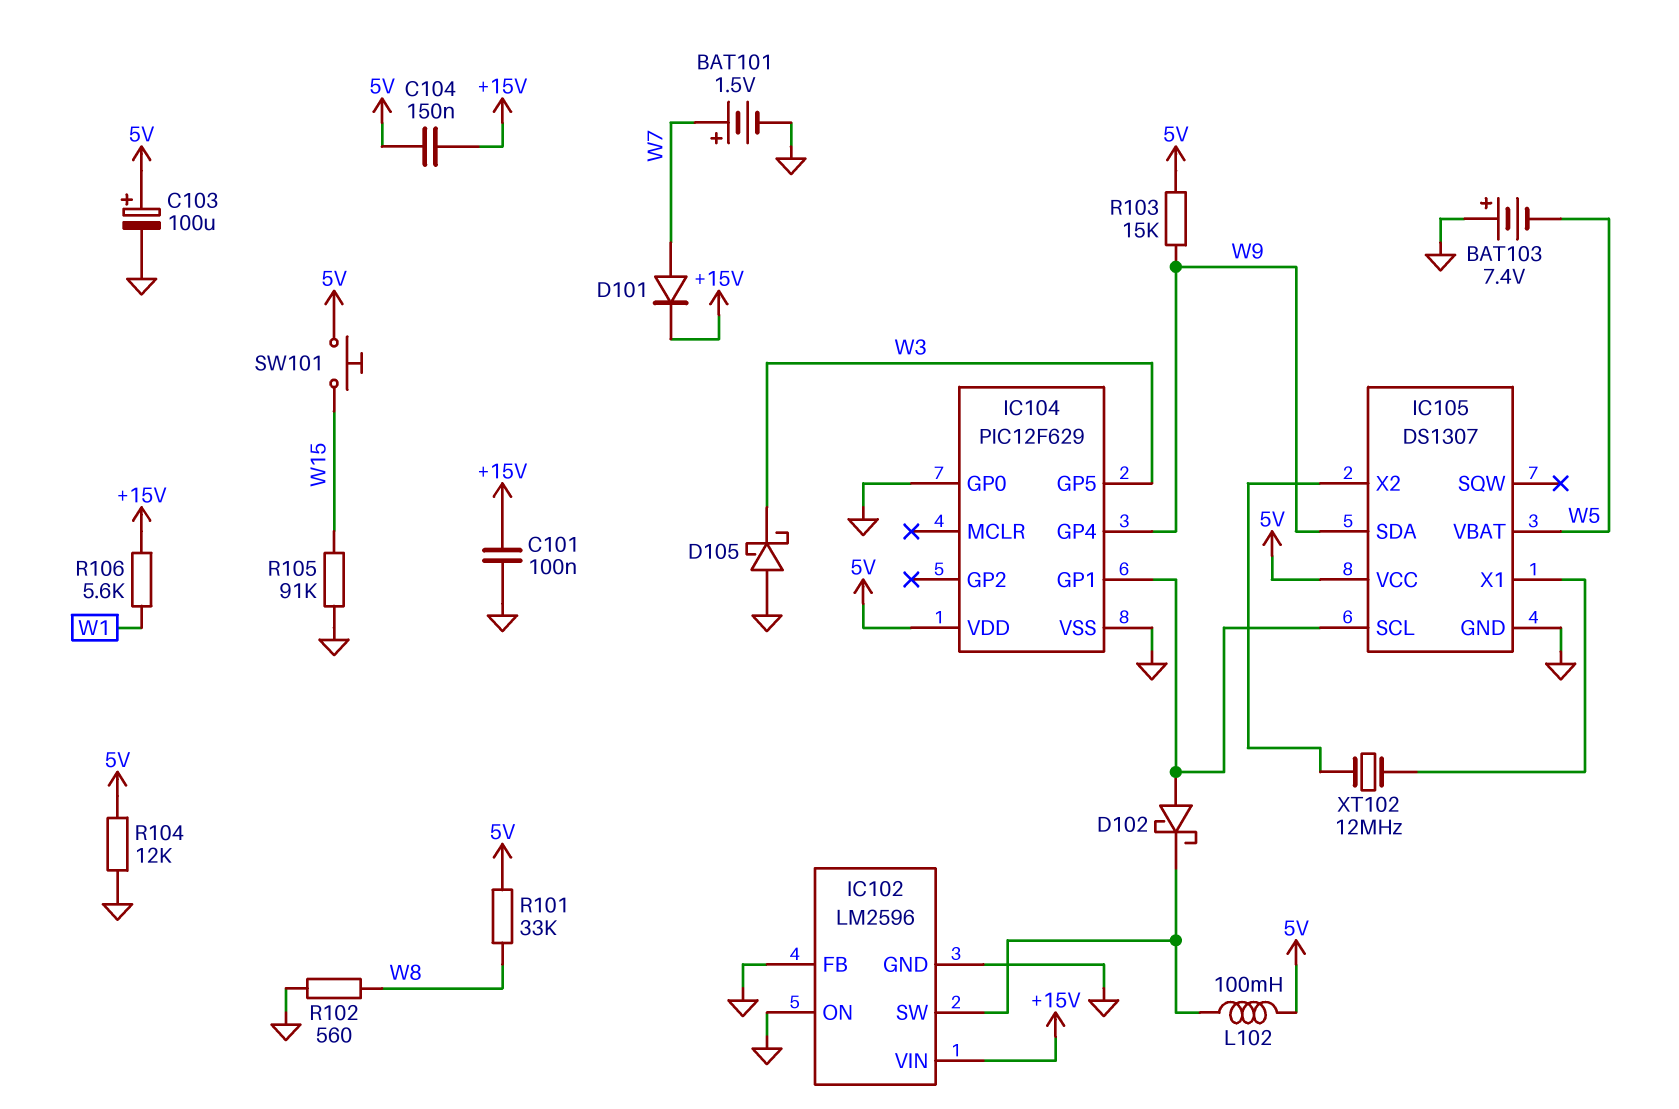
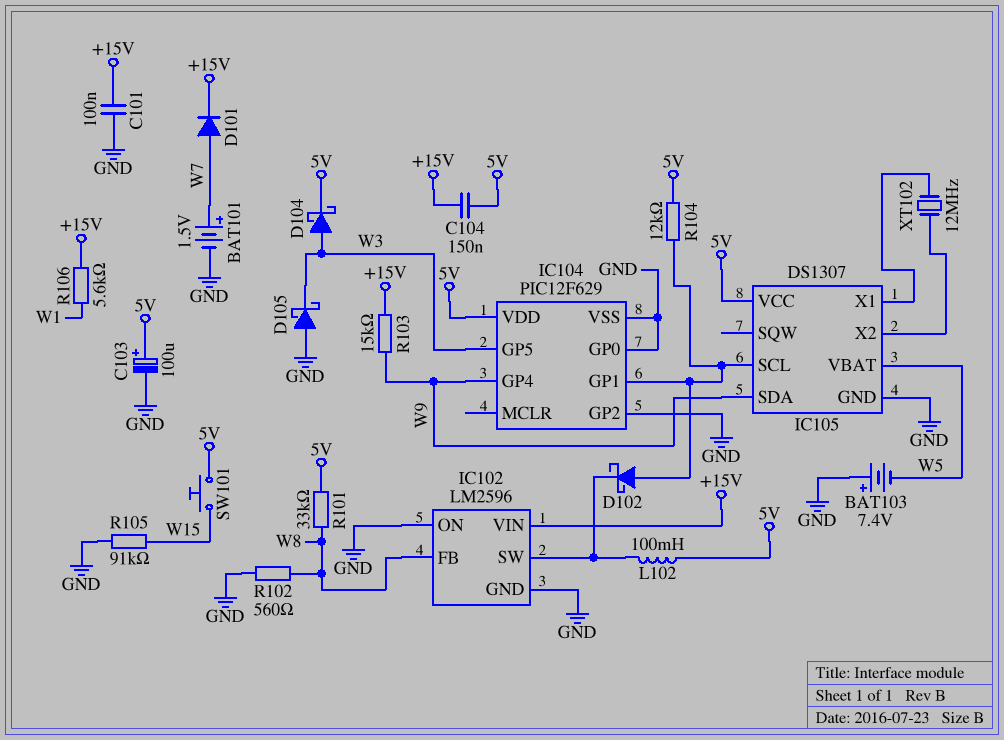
D104: none -> schottky (A W3, K 5V)
IC102 pin FB: GND -> W8
IC104 pin GP2: none -> GND
R103: 15k (5V, W9) -> 15k (+15V, W9)
R104: 12k (5V, GND) -> 12k (5V, IC104/GP1)

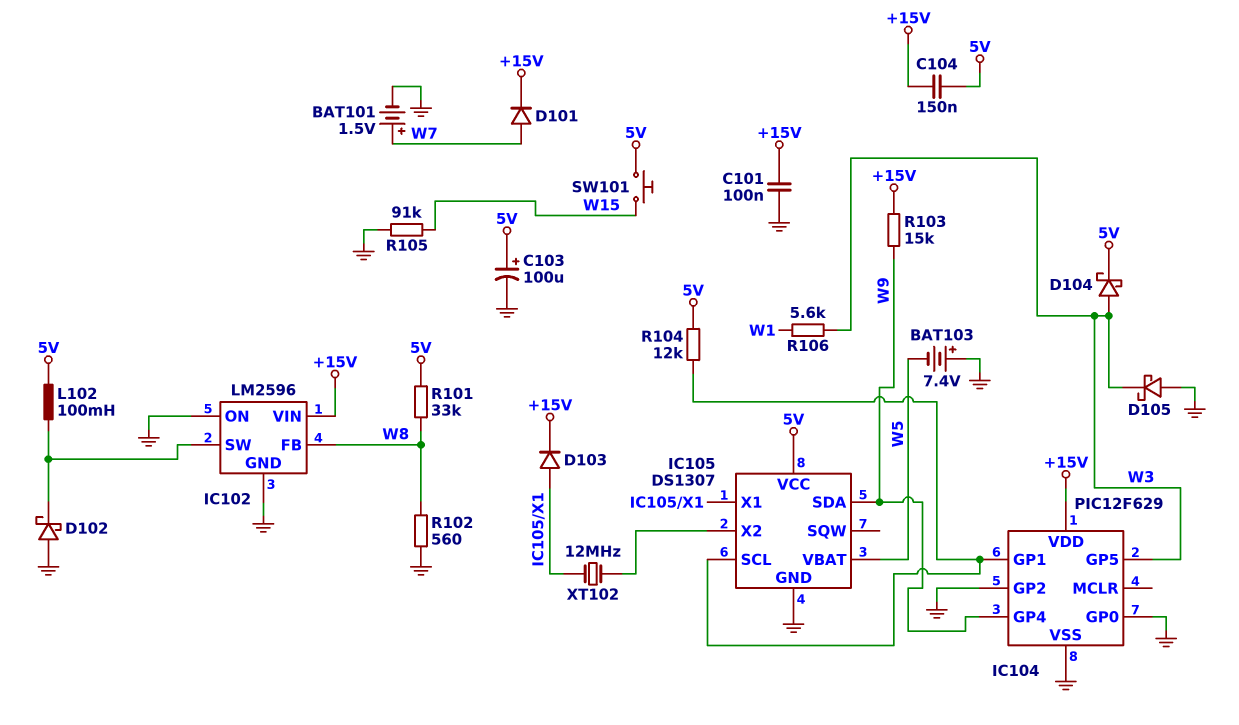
D102: schottky (A IC104/GP1, K IC102/SW) -> schottky (A GND, K IC102/SW)
D103: none -> diode (A IC105/X1, K +15V)
IC104 pin VDD: 5V -> +15V
R106: 5.6k (+15V, W1) -> 5.6k (W1, W3)

